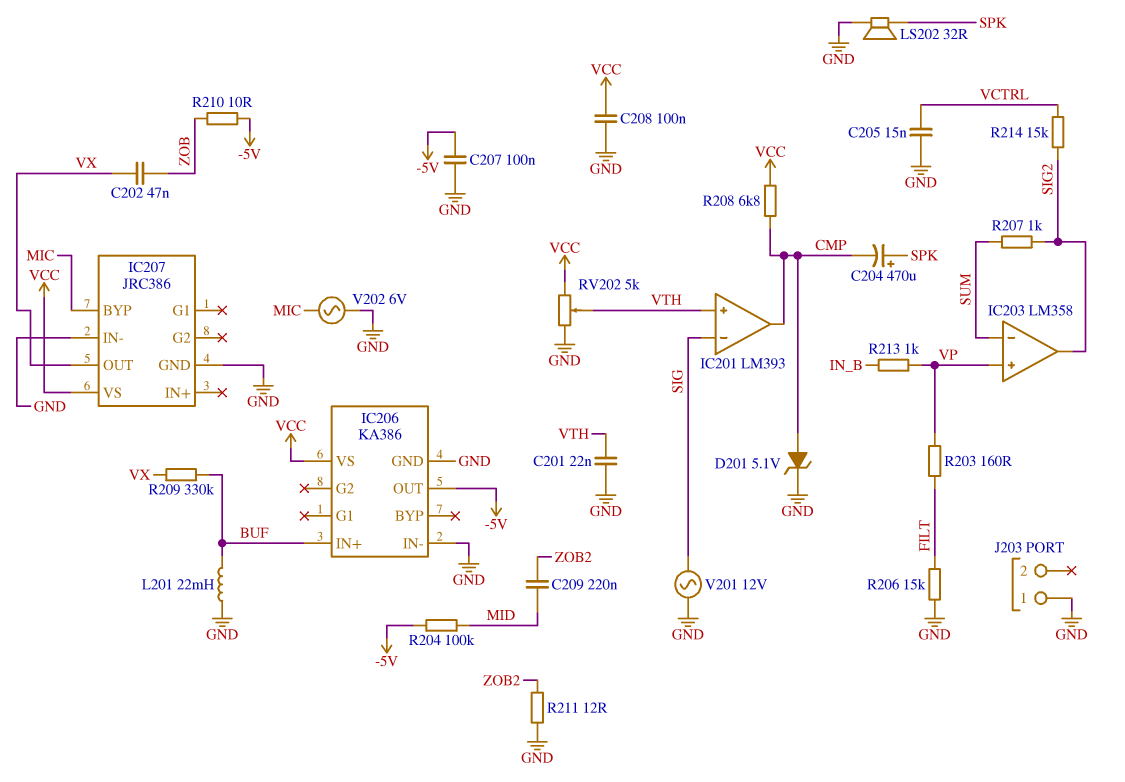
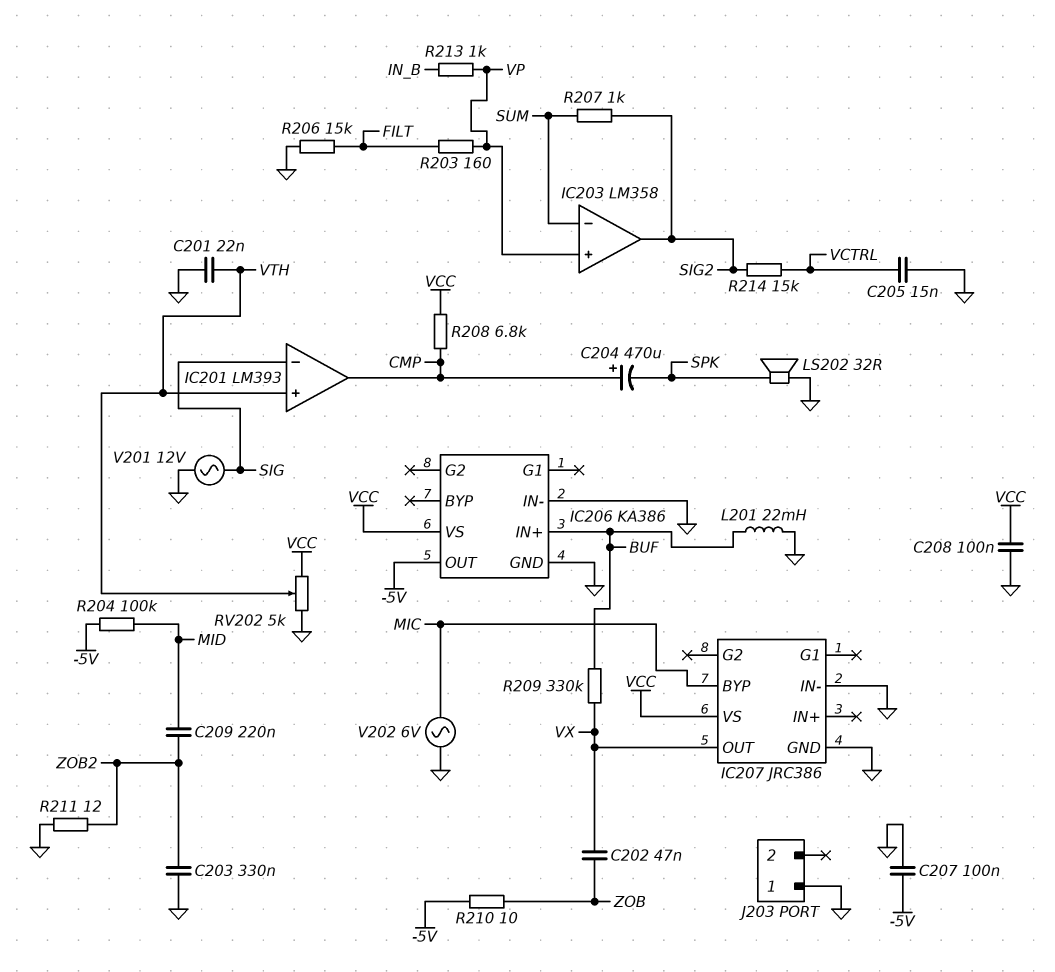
C203: none -> 330nF (GND, ZOB2)
C204: 470uF (plus SPK, minus CMP) -> 470uF (plus CMP, minus SPK)
D201: zener 5.1V (A CMP, K GND) -> none

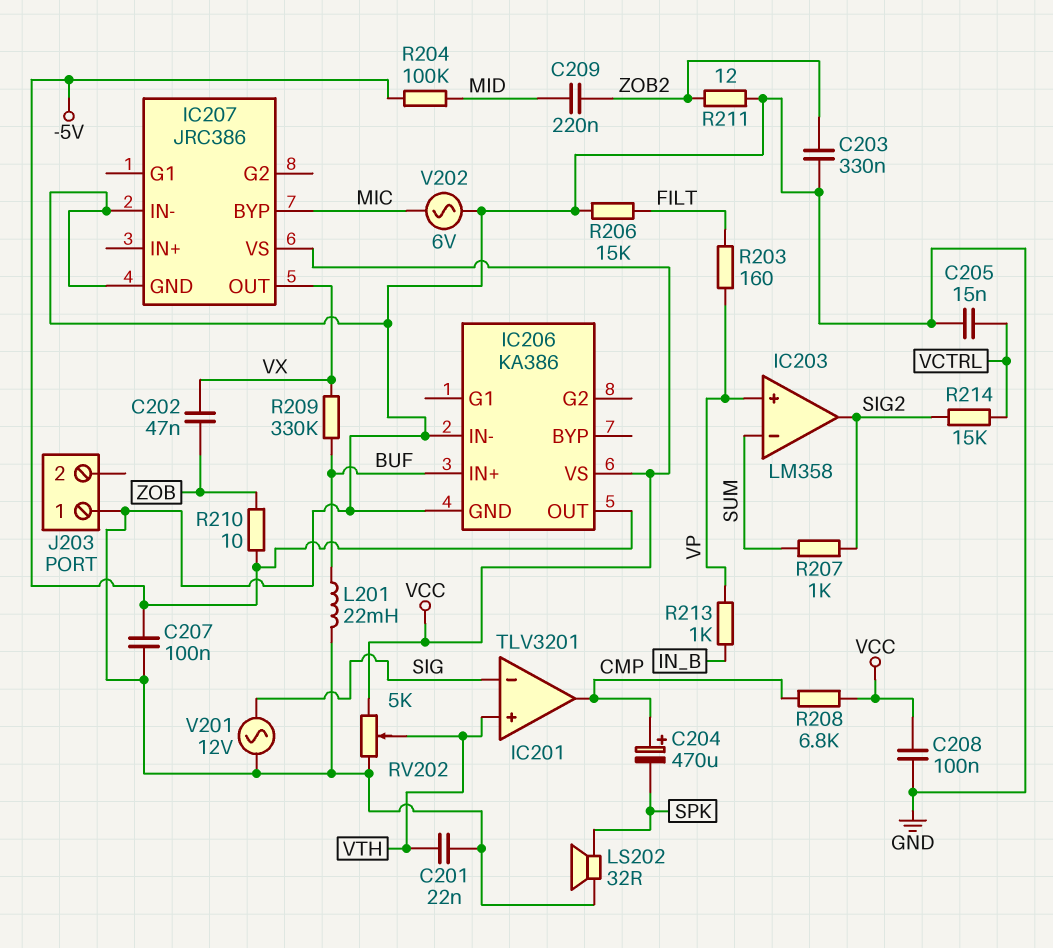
IC201: LM393 -> TLV3201

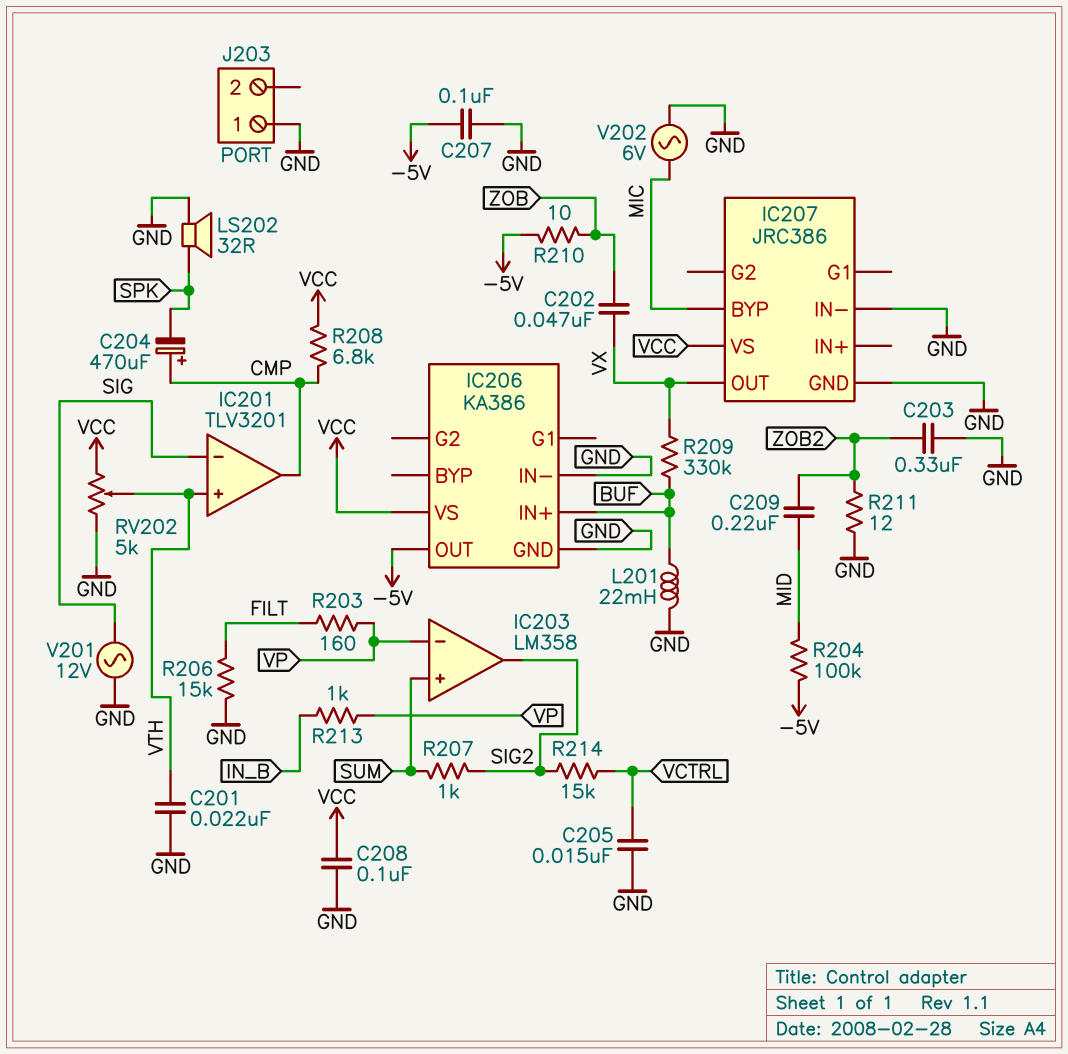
IC203 pin in+: VP -> SUM
IC203 pin in-: SUM -> VP

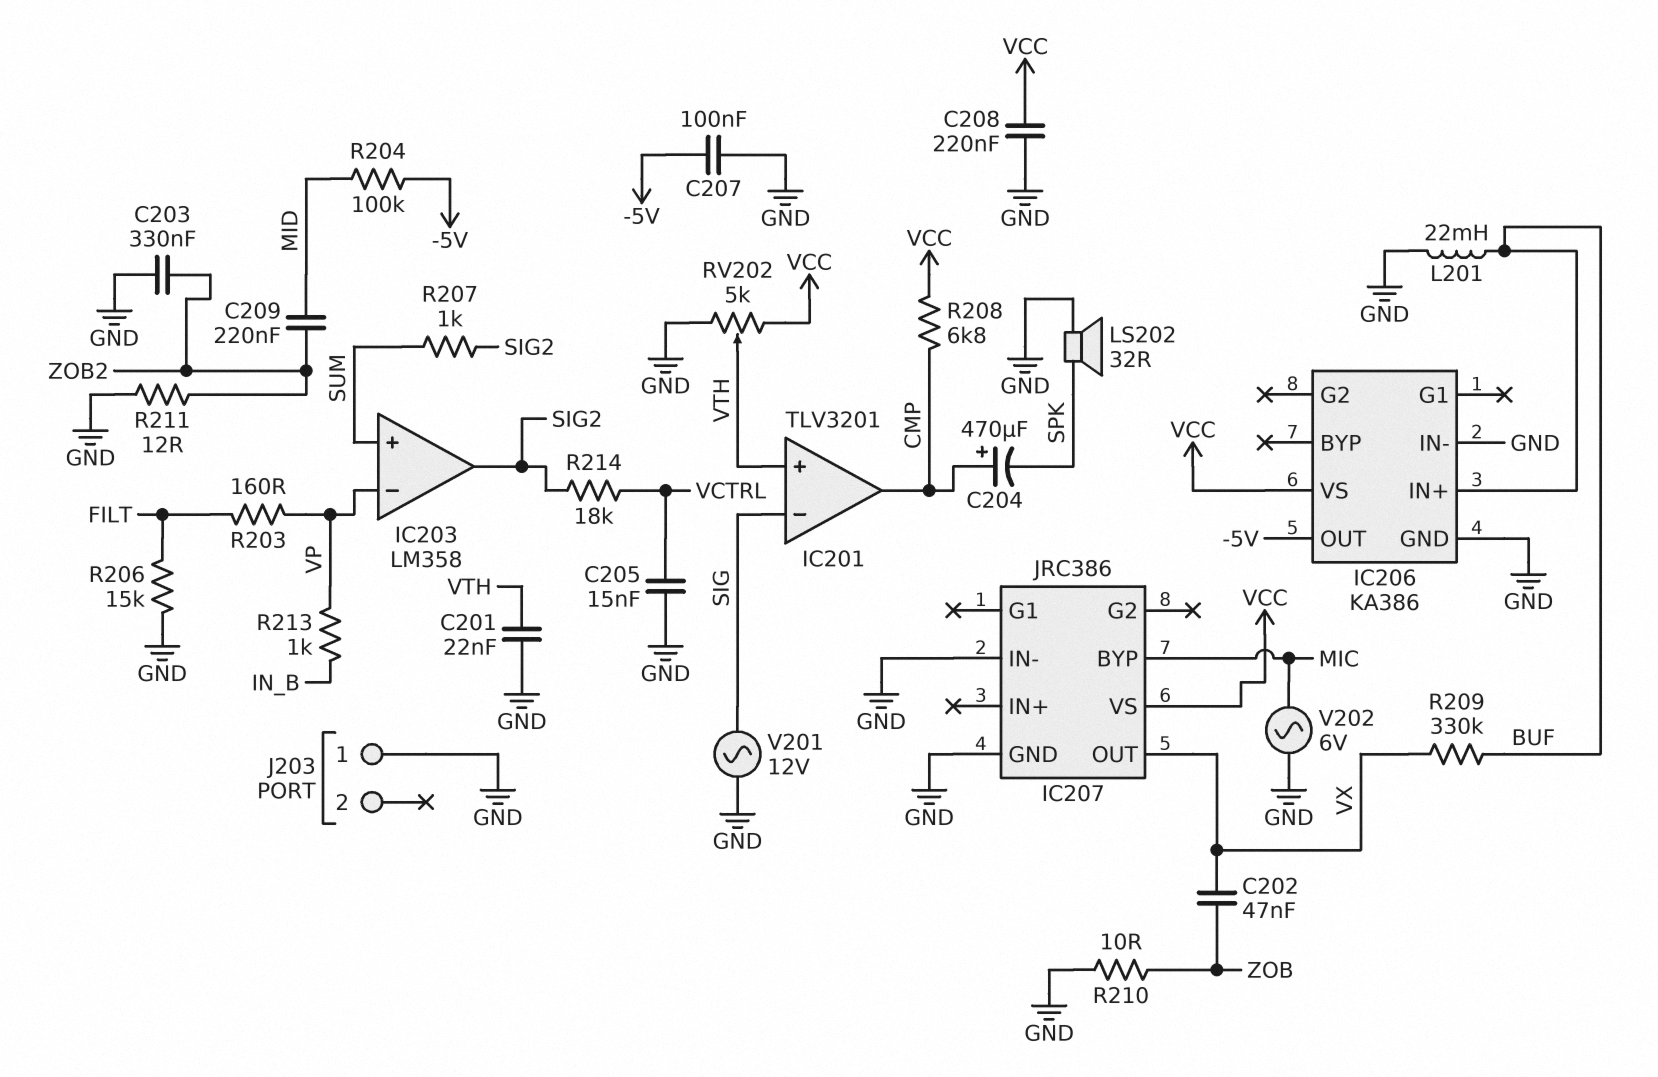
C208: 100nF (GND, VCC) -> 220nF (GND, VCC)
R210: 10 (-5V, ZOB) -> 10 (GND, ZOB)
R214: 15k (SIG2, VCTRL) -> 18k (SIG2, VCTRL)

